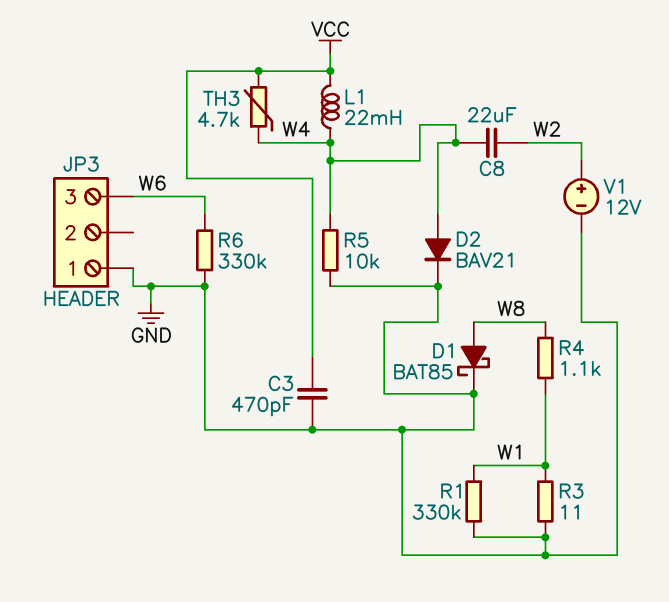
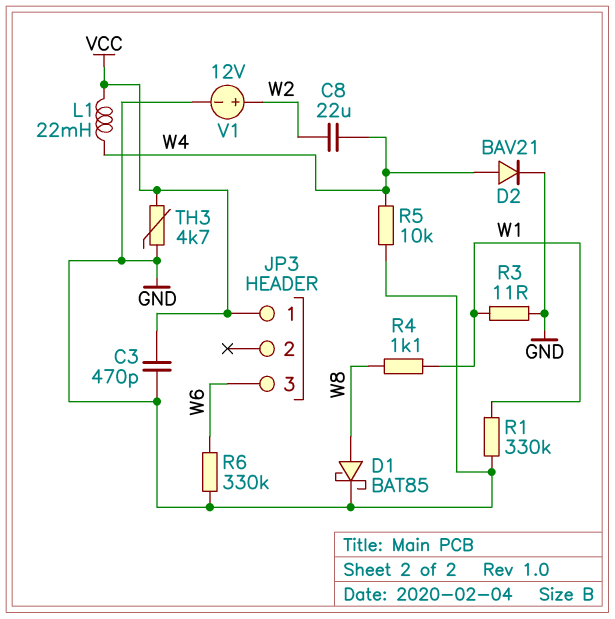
JP3 pin 1: GND -> VCC
TH3: 4.7k (VCC, W4) -> 4.7k (GND, VCC)

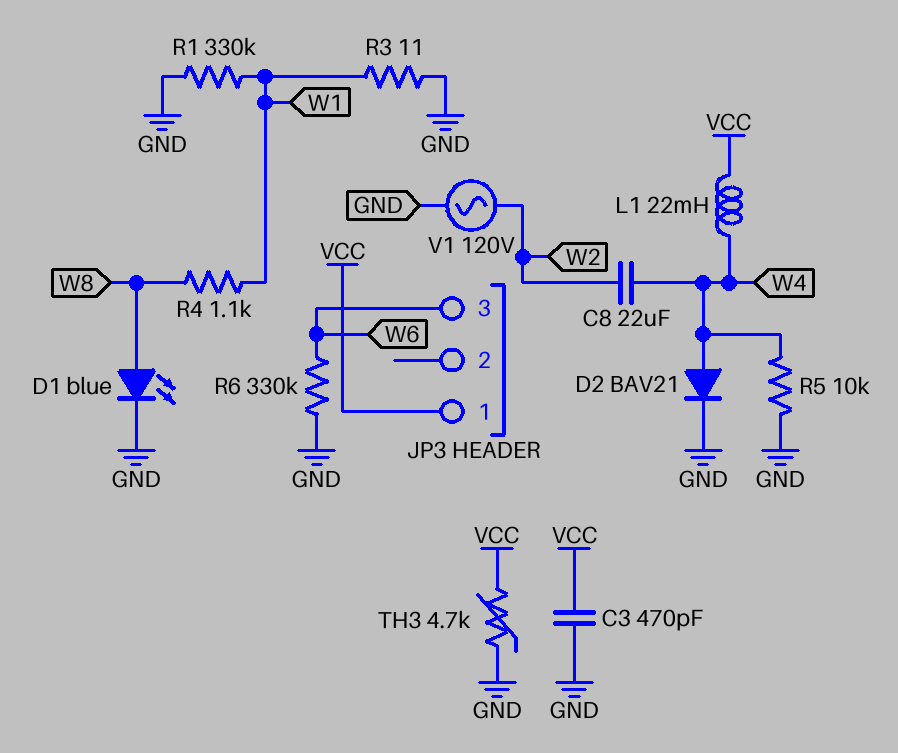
D1: schottky BAT85 (A W8, K GND) -> LED blue (A W8, K GND)
V1: 12V (plus W2, minus GND) -> AC 120V (GND, W2)

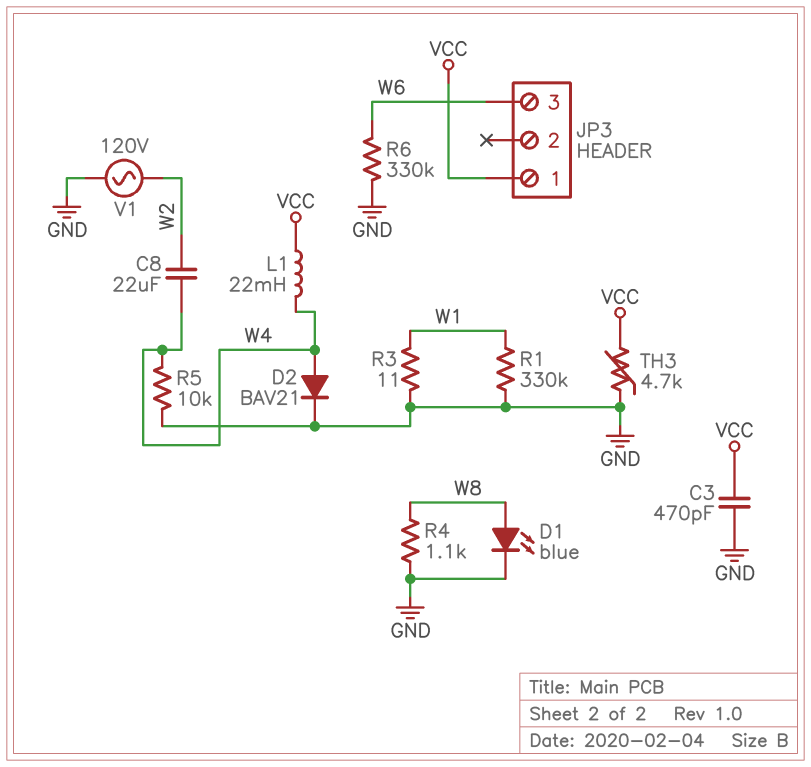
R4: 1.1k (W1, W8) -> 1.1k (GND, W8)

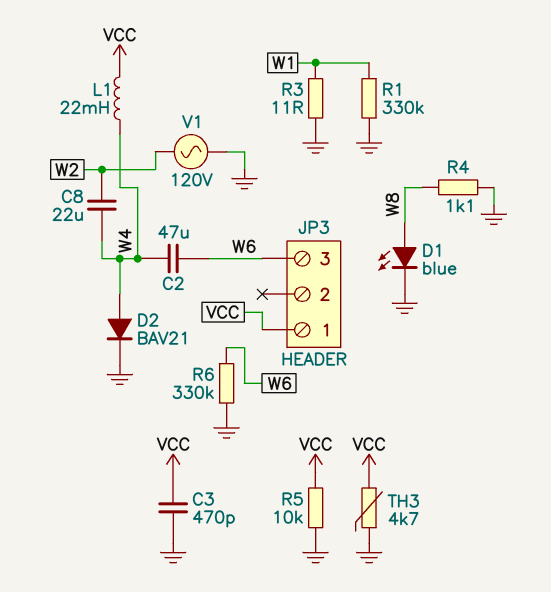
C2: none -> 47uF (W4, W6)
R5: 10k (GND, W4) -> 10k (GND, VCC)

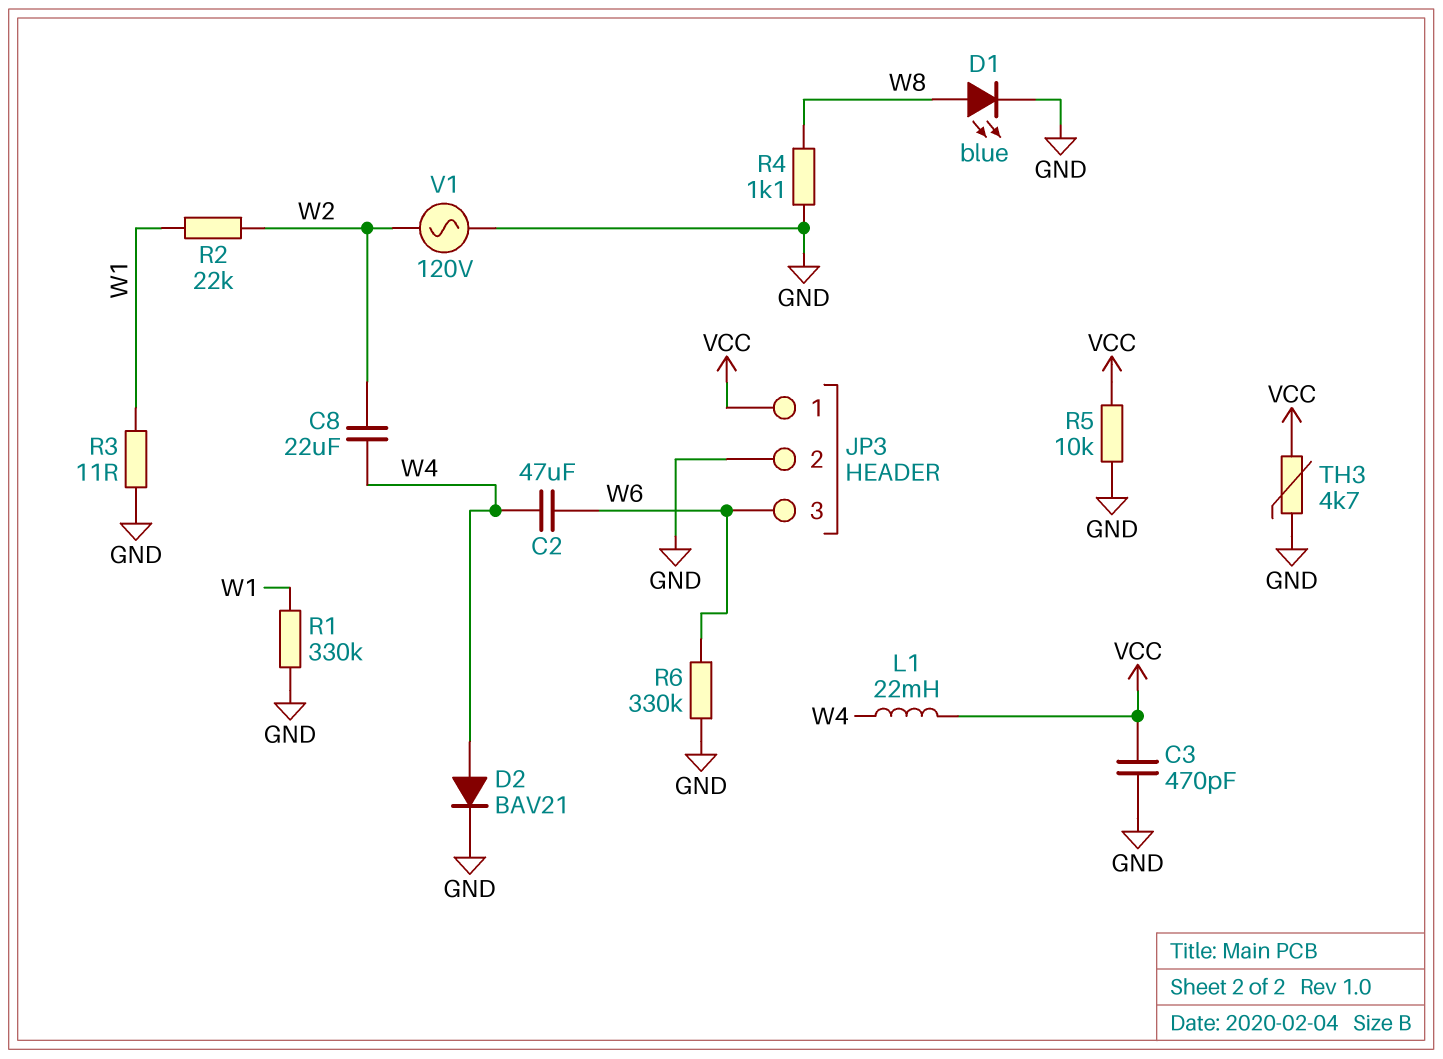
JP3 pin 2: none -> GND
R2: none -> 22k (W1, W2)

